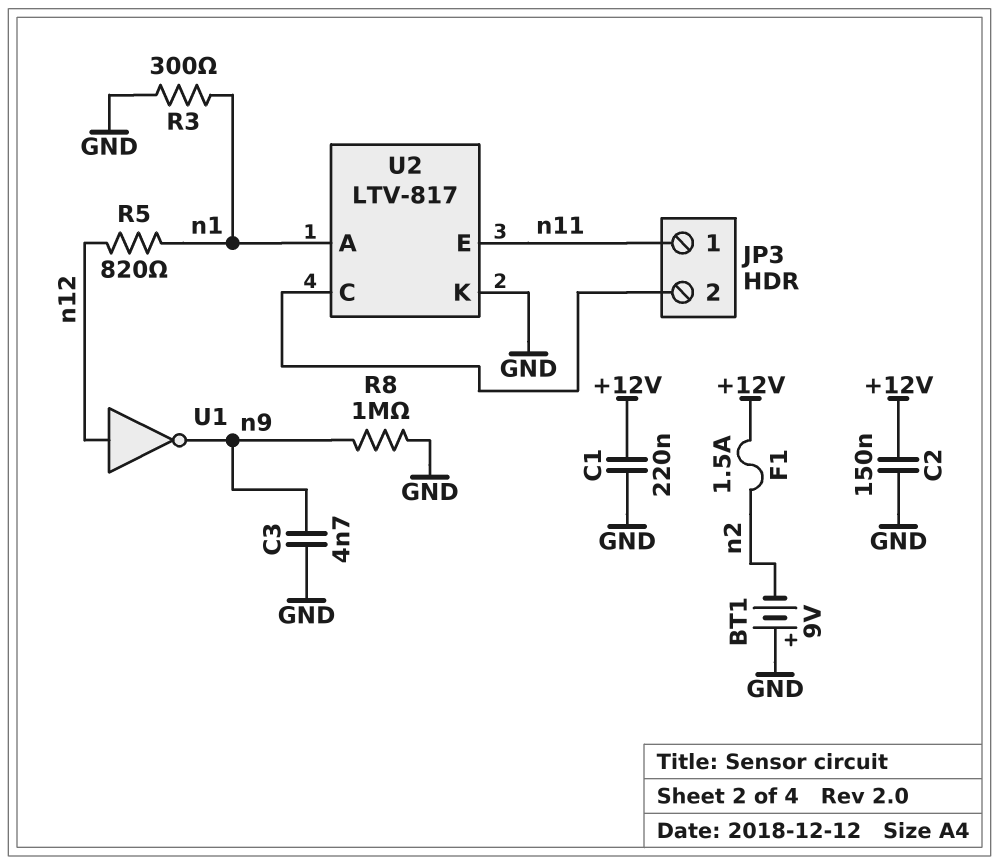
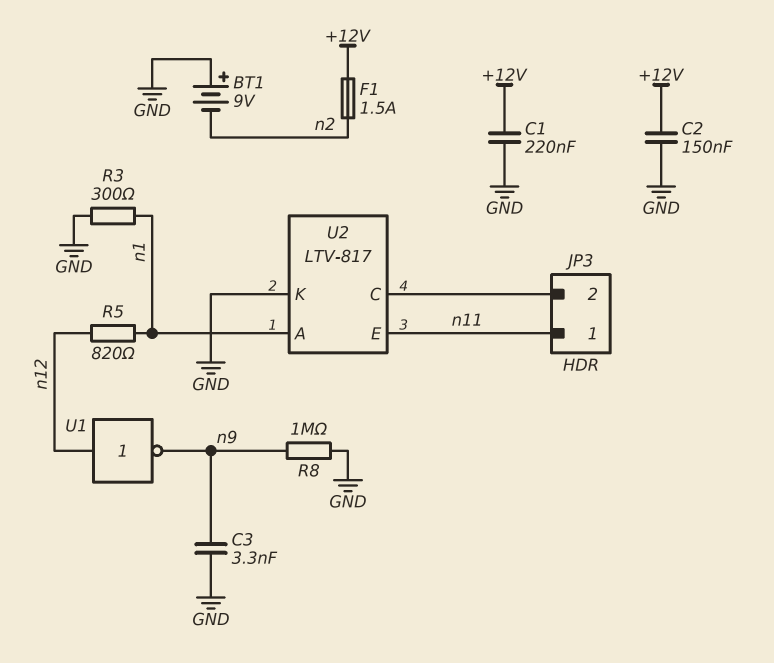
C3: 4.7nF (GND, n9) -> 3.3nF (GND, n9)

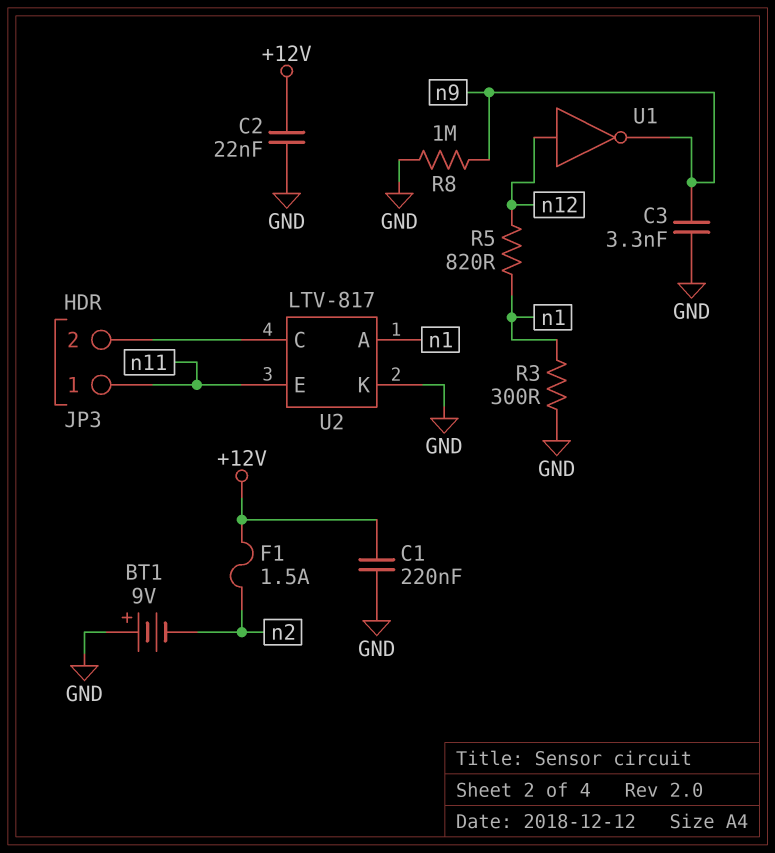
C2: 150nF (+12V, GND) -> 22nF (+12V, GND)

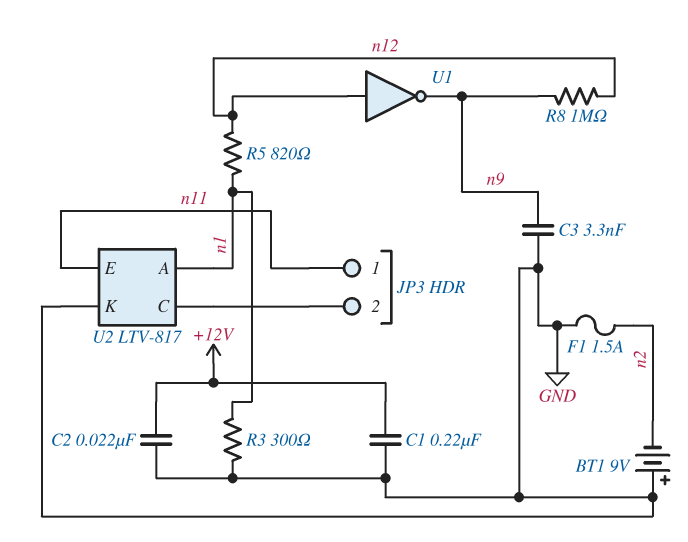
F1: 1.5A (+12V, n2) -> 1.5A (GND, n2)
R8: 1M (GND, n9) -> 1M (n9, n12)

